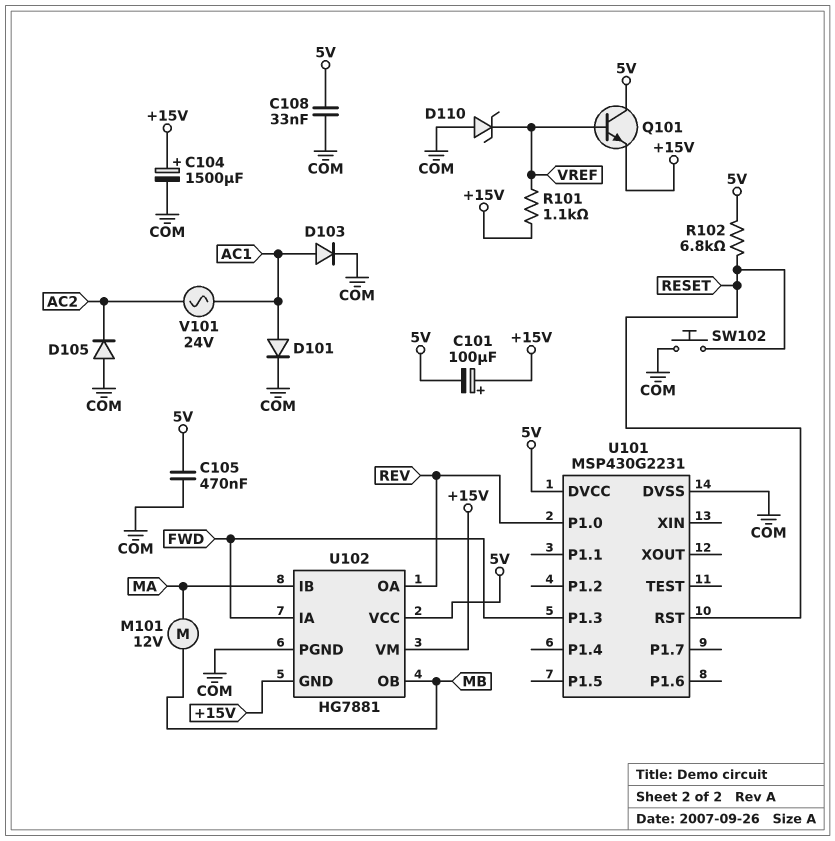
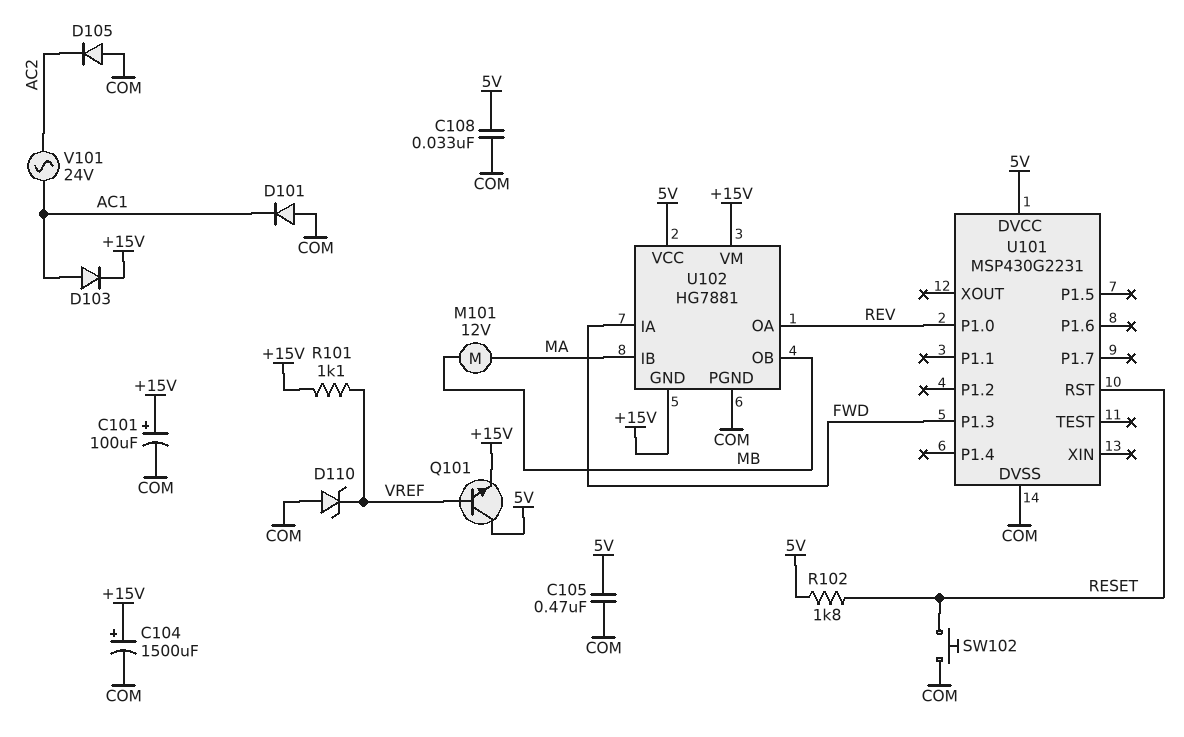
C101: 100uF (plus +15V, minus 5V) -> 100uF (plus +15V, minus COM)
D101: diode (A AC1, K COM) -> diode (A COM, K AC1)
D103: diode (A AC1, K COM) -> diode (A AC1, K +15V)
R102: 6.8k (5V, RESET) -> 1.8k (5V, RESET)

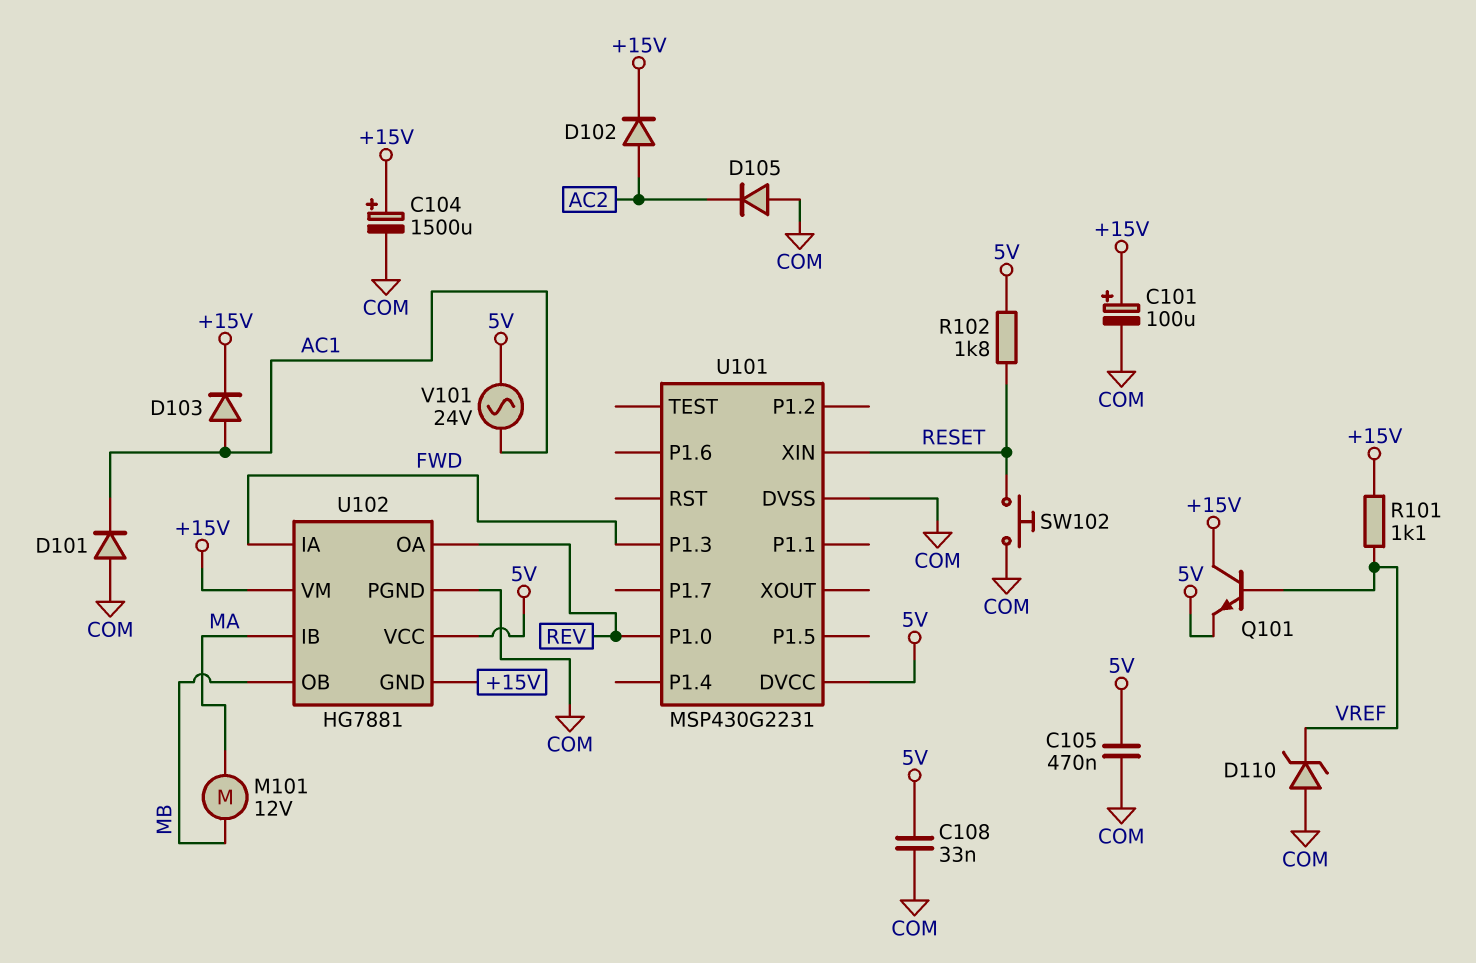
D102: none -> diode (A AC2, K +15V)
Q101: NPN (B VREF, C 5V, E +15V) -> NPN (B VREF, C +15V, E 5V)
U101 pin RST: RESET -> none
U101 pin XIN: none -> RESET
V101: AC 24V (AC1, AC2) -> AC 24V (5V, AC1)

